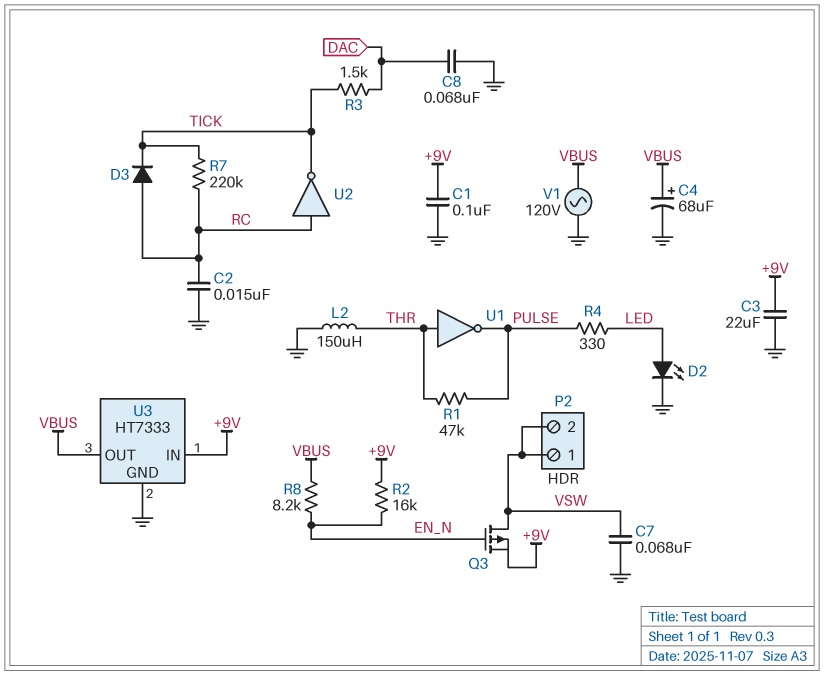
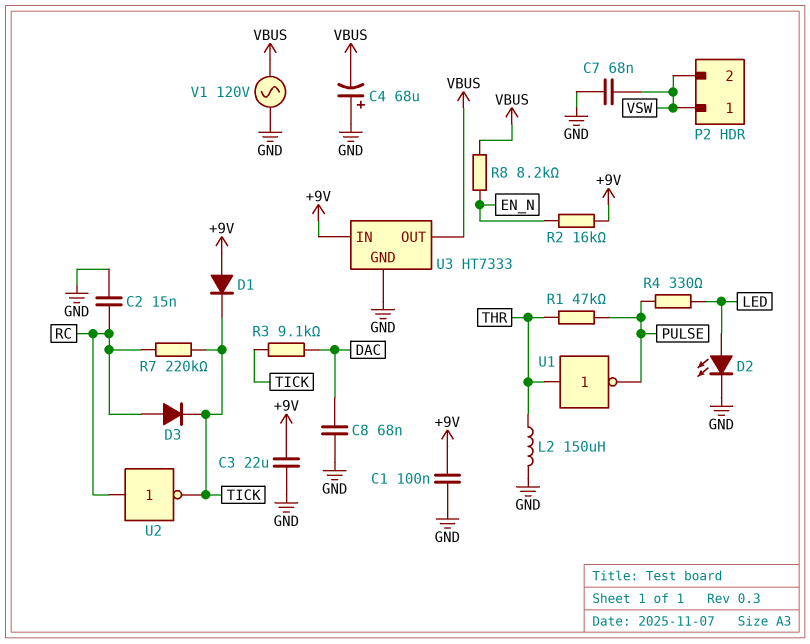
C4: 68uF (plus VBUS, minus GND) -> 68uF (plus GND, minus VBUS)
D1: none -> diode (A +9V, K TICK)
Q3: PMOS (G EN_N, D VSW, S +9V) -> none
R3: 1.5k (DAC, TICK) -> 9.1k (DAC, TICK)

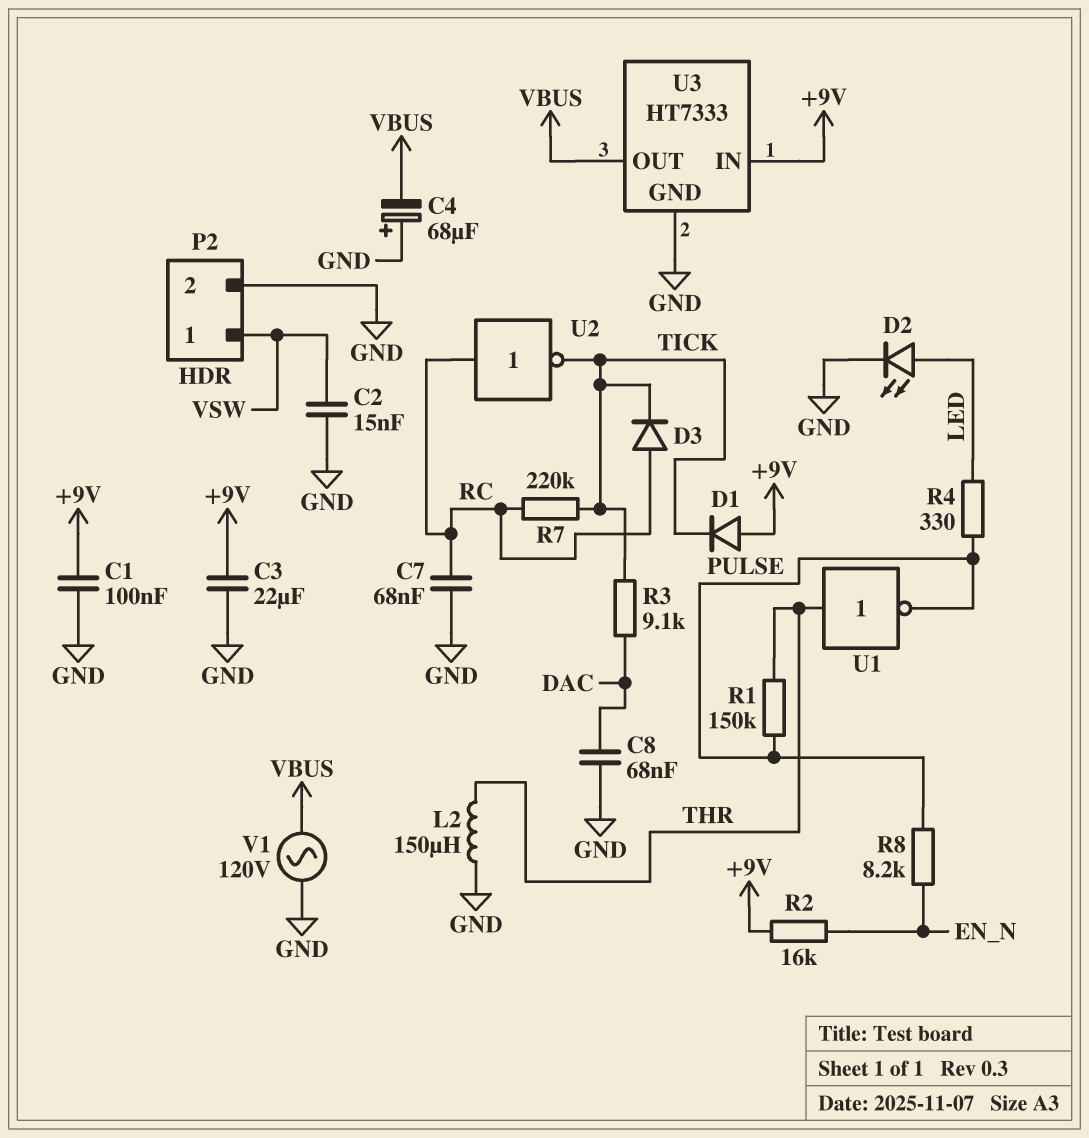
C2: 15nF (GND, RC) -> 15nF (GND, VSW)
C7: 68nF (GND, VSW) -> 68nF (GND, RC)
P2 pin 2: VSW -> GND
R1: 47k (PULSE, THR) -> 150k (PULSE, THR)
R8: 8.2k (EN_N, VBUS) -> 8.2k (EN_N, PULSE)

